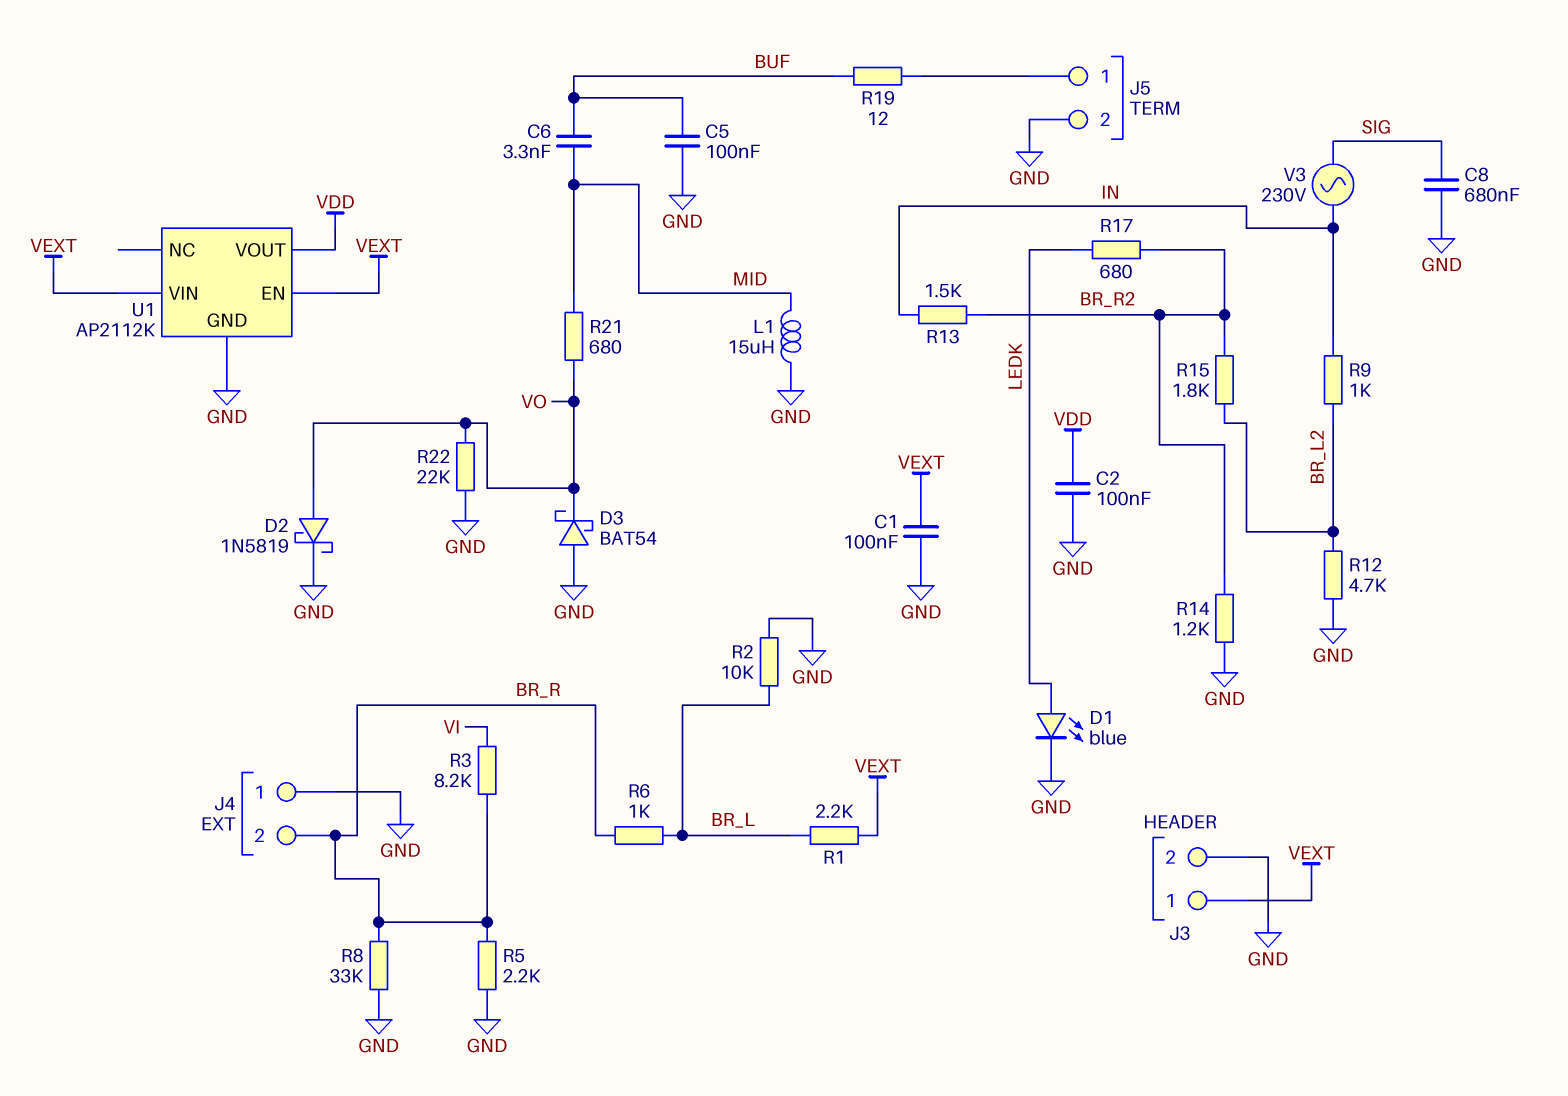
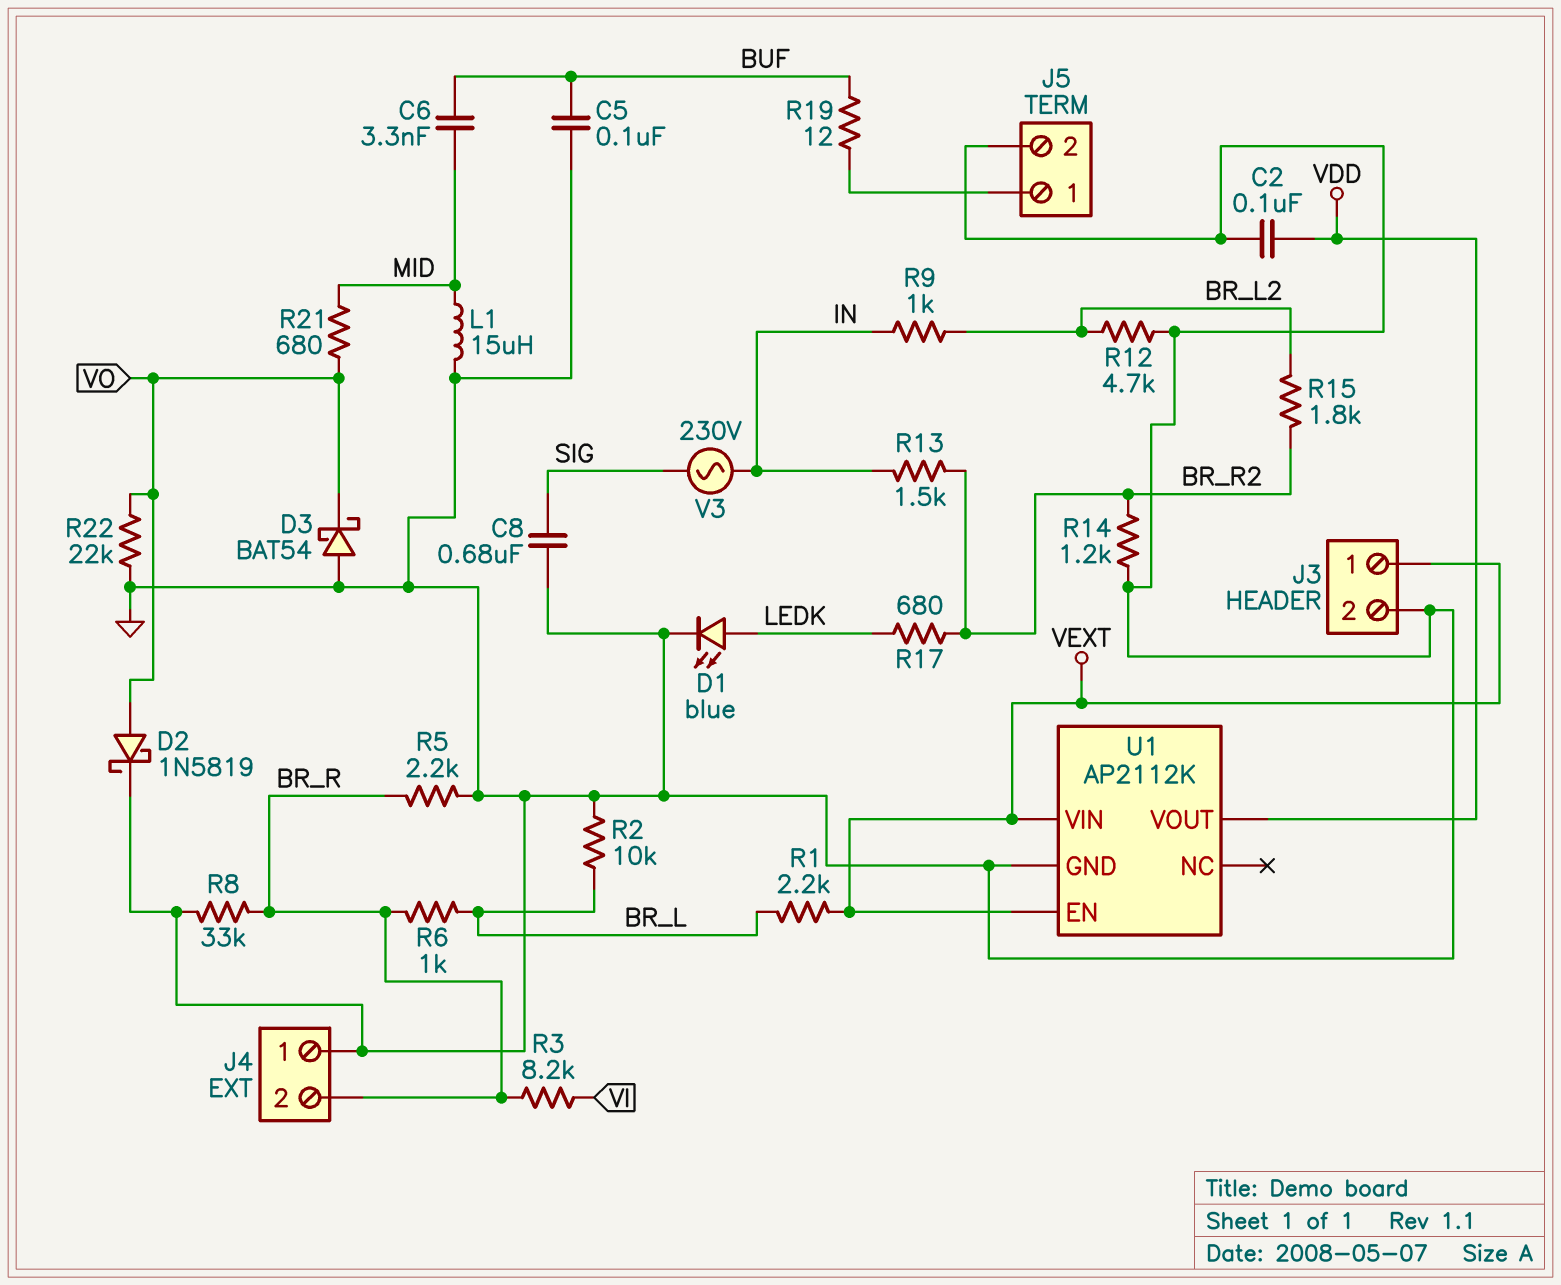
C1: 100nF (GND, VEXT) -> none

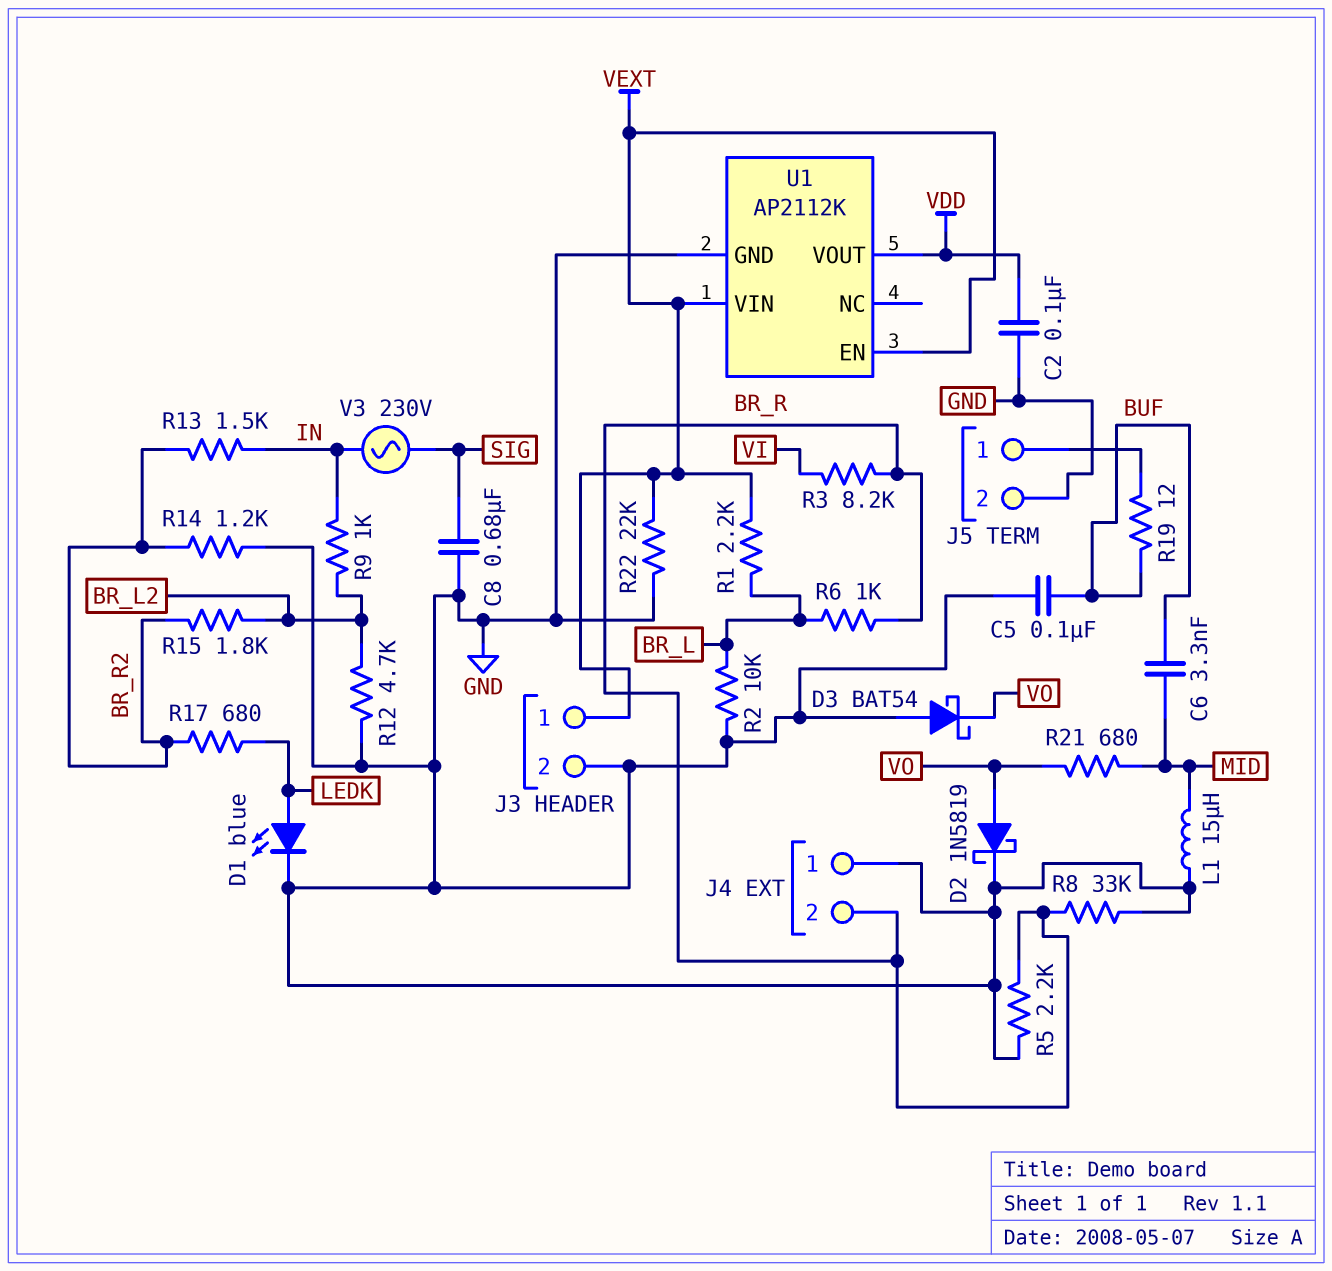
R22: 22k (GND, VO) -> 22k (GND, VEXT)

